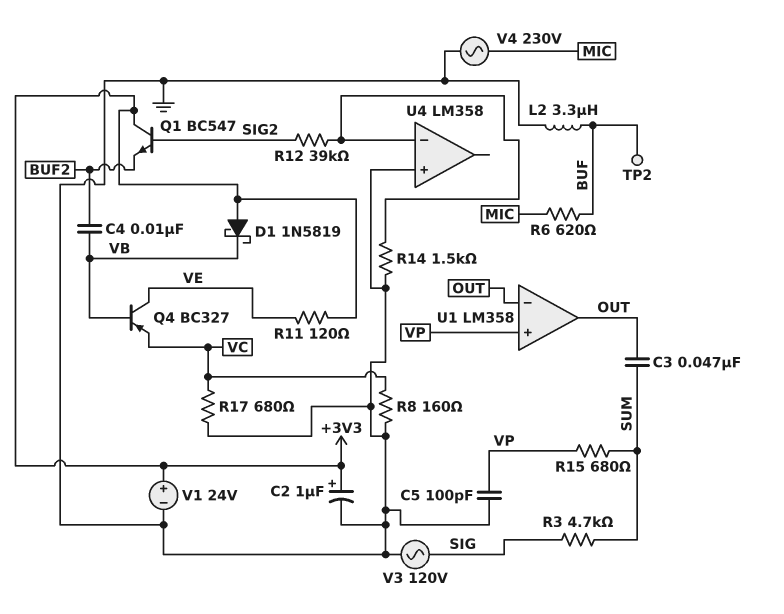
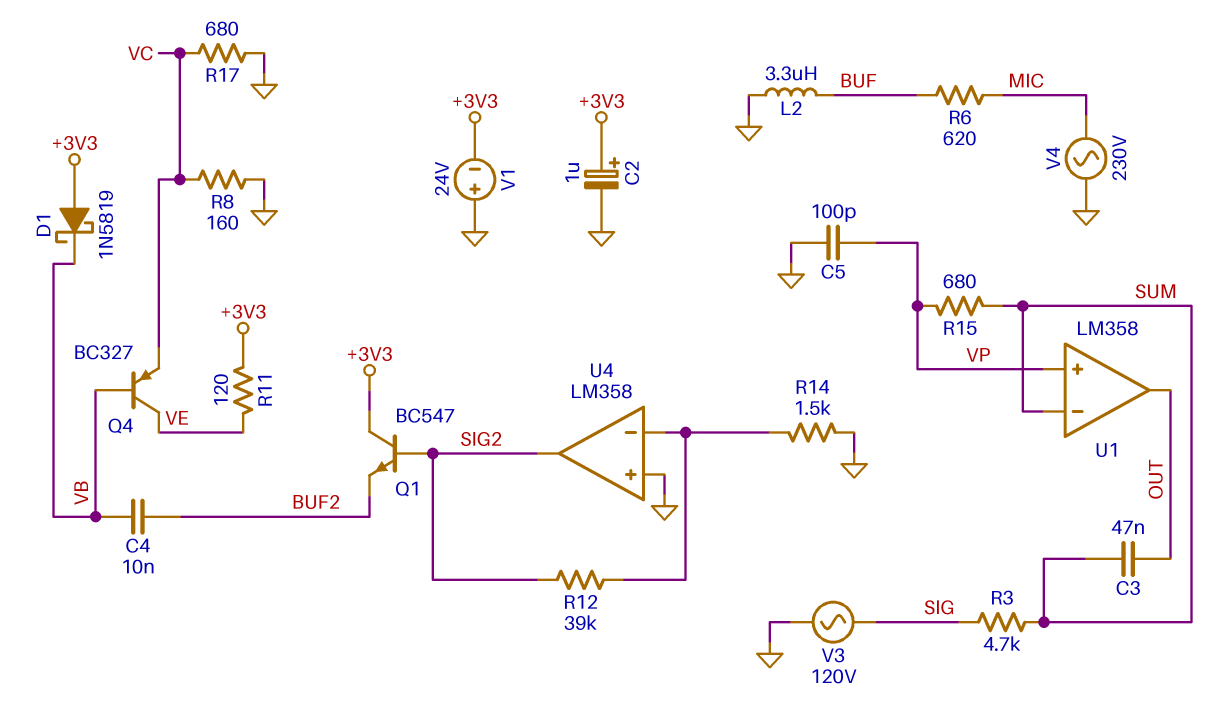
TP2: test point (BUF) -> none
U1 pin in-: OUT -> SUM
U4 pin out: none -> SIG2
V1: 24V (plus +3V3, minus GND) -> 24V (plus GND, minus +3V3)

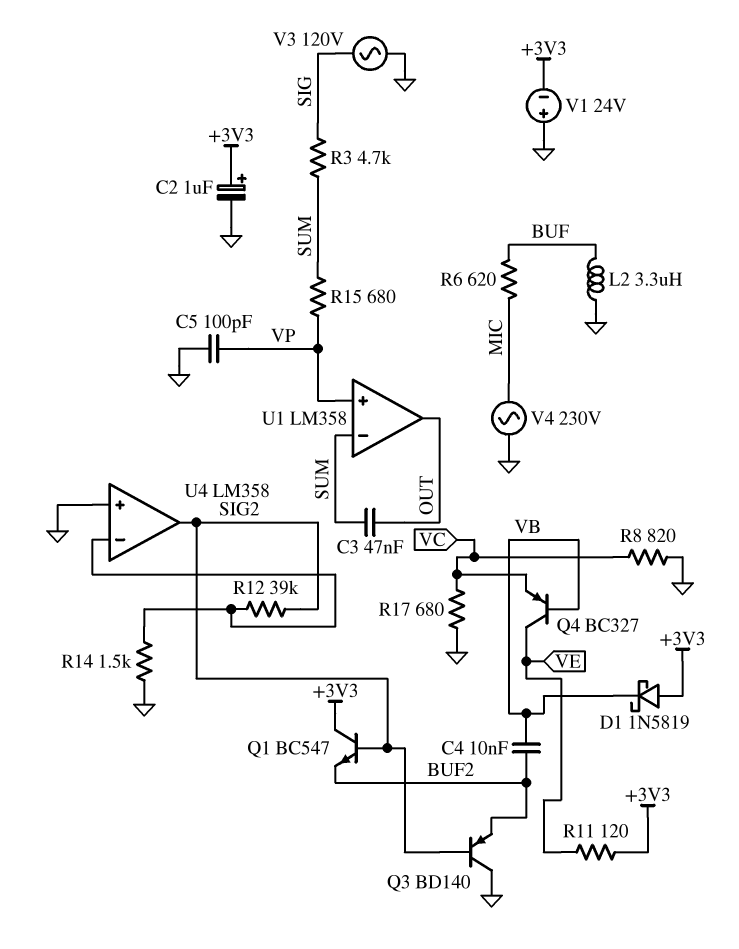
Q3: none -> PNP BD140 (B SIG2, C GND, E BUF2)
R8: 160 (GND, VC) -> 820 (GND, VC)

